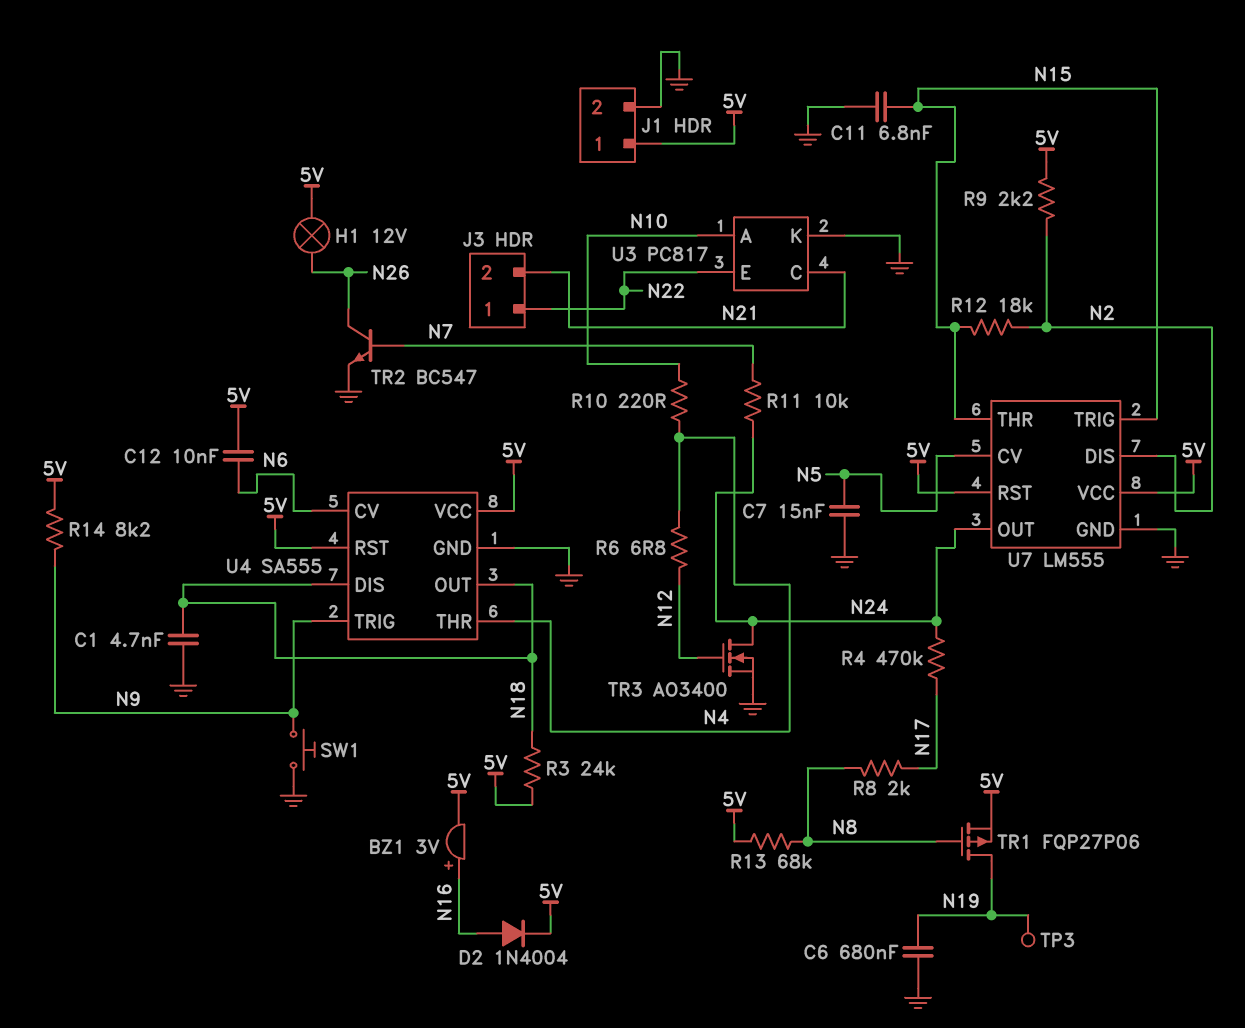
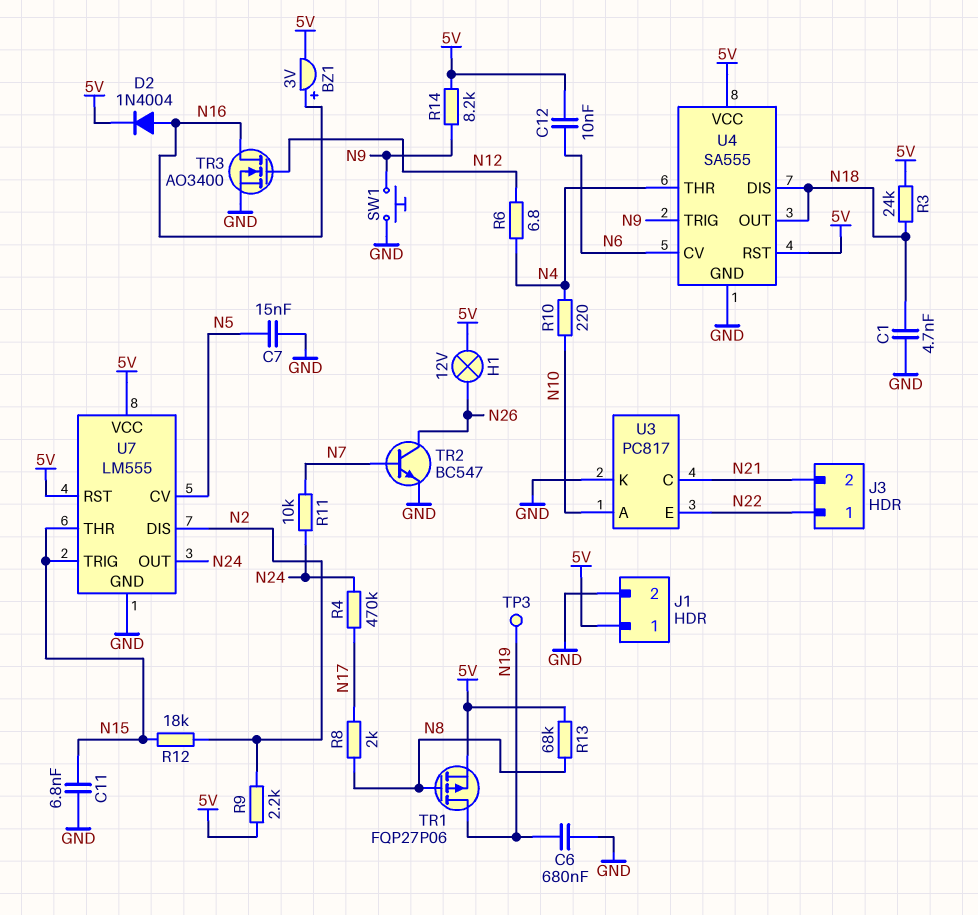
TR3: NMOS AO3400 (G N12, D N24, S GND) -> NMOS AO3400 (G N12, D N16, S GND)

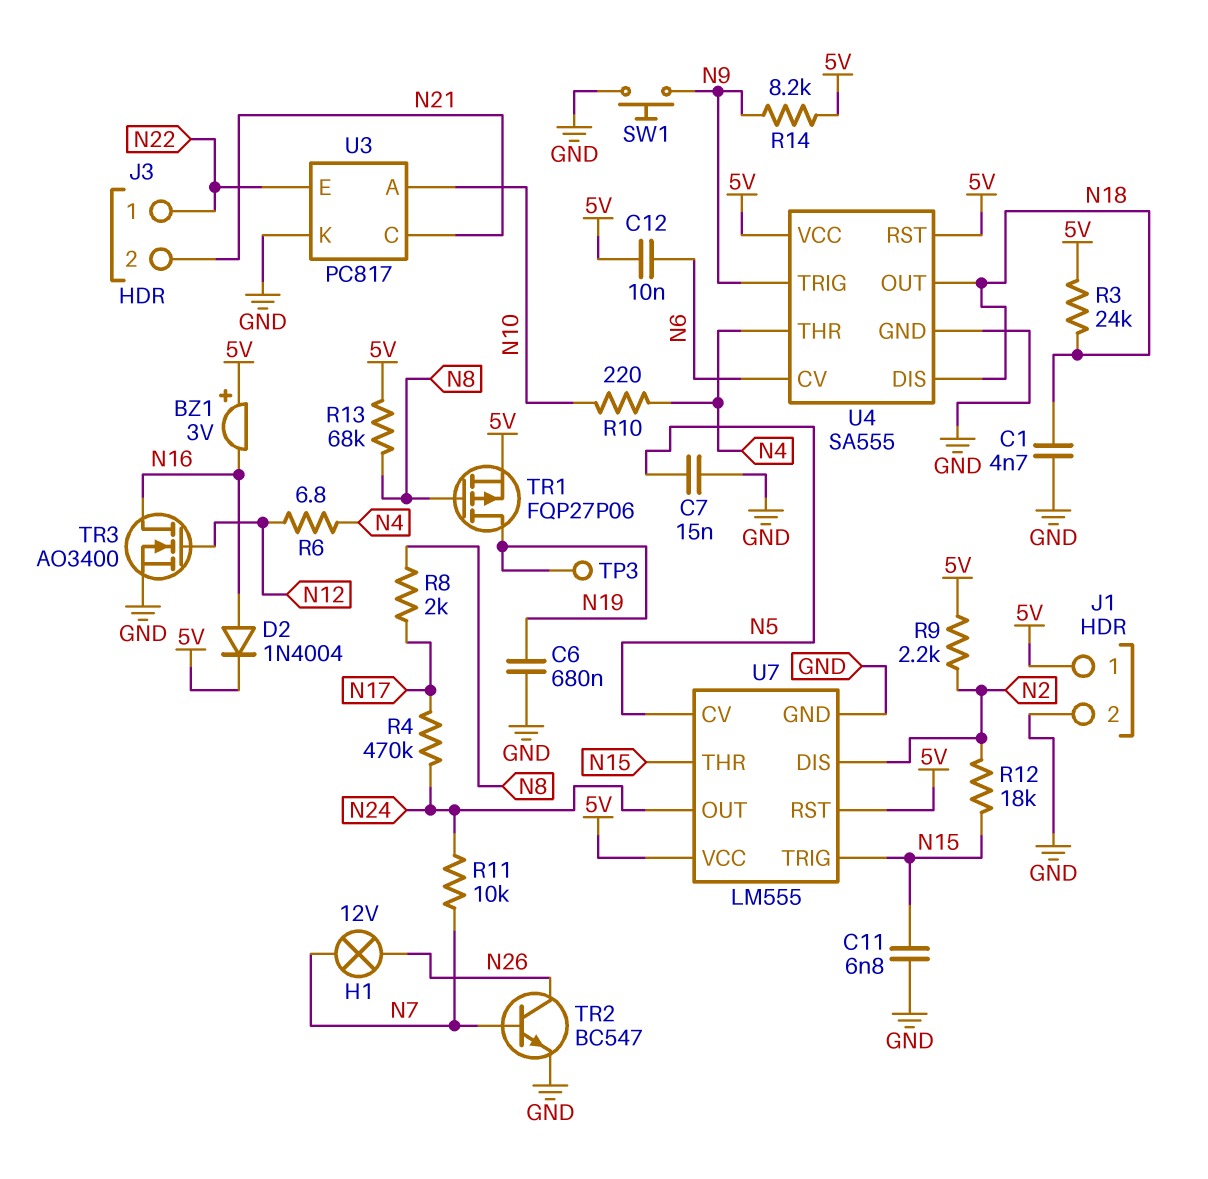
BZ1: buzzer 3V (plus N16, minus 5V) -> buzzer 3V (plus 5V, minus N16)
H1: lamp 12V (5V, N26) -> lamp 12V (N7, N26)

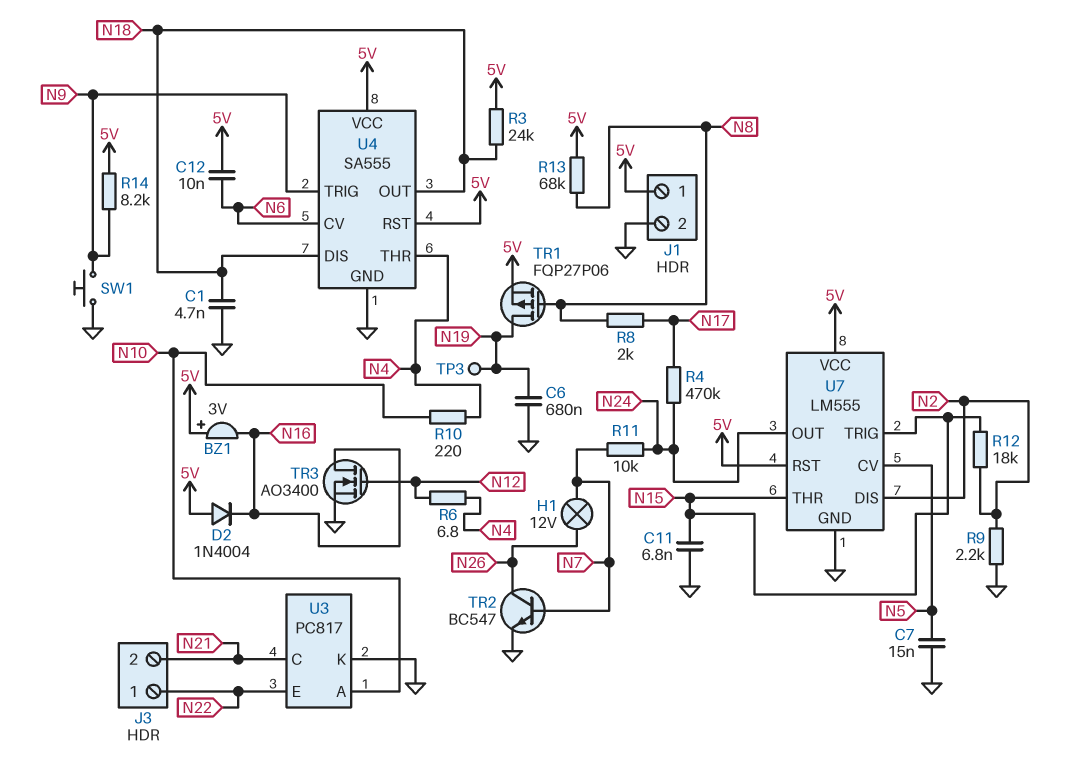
D2: diode 1N4004 (A N16, K 5V) -> diode 1N4004 (A 5V, K N16)
R9: 2.2k (5V, N2) -> 2.2k (GND, N2)

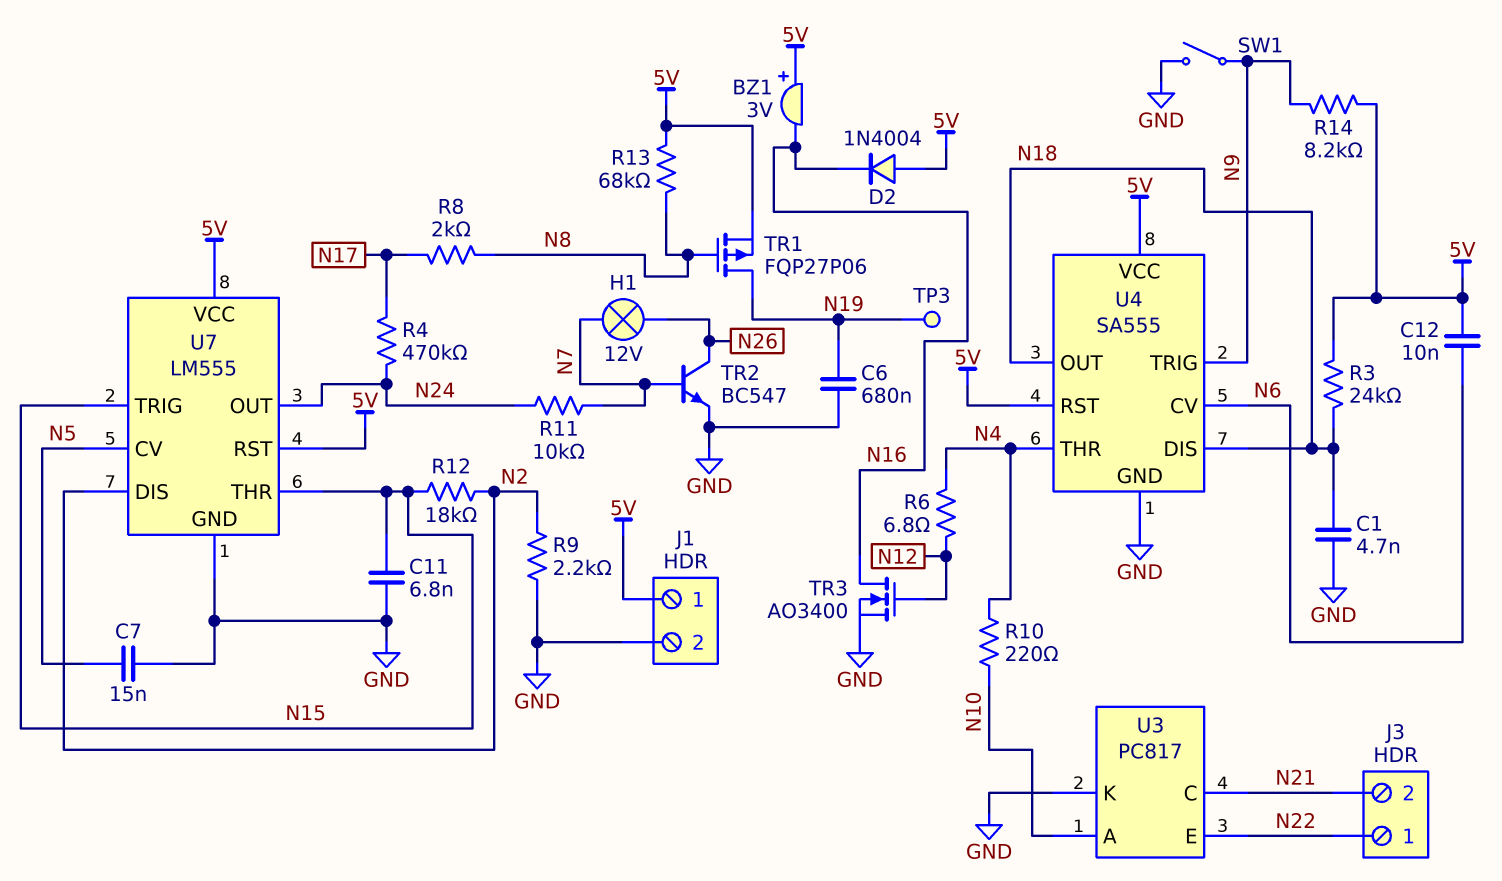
SW1: button (GND, N9) -> switch (GND, N9)

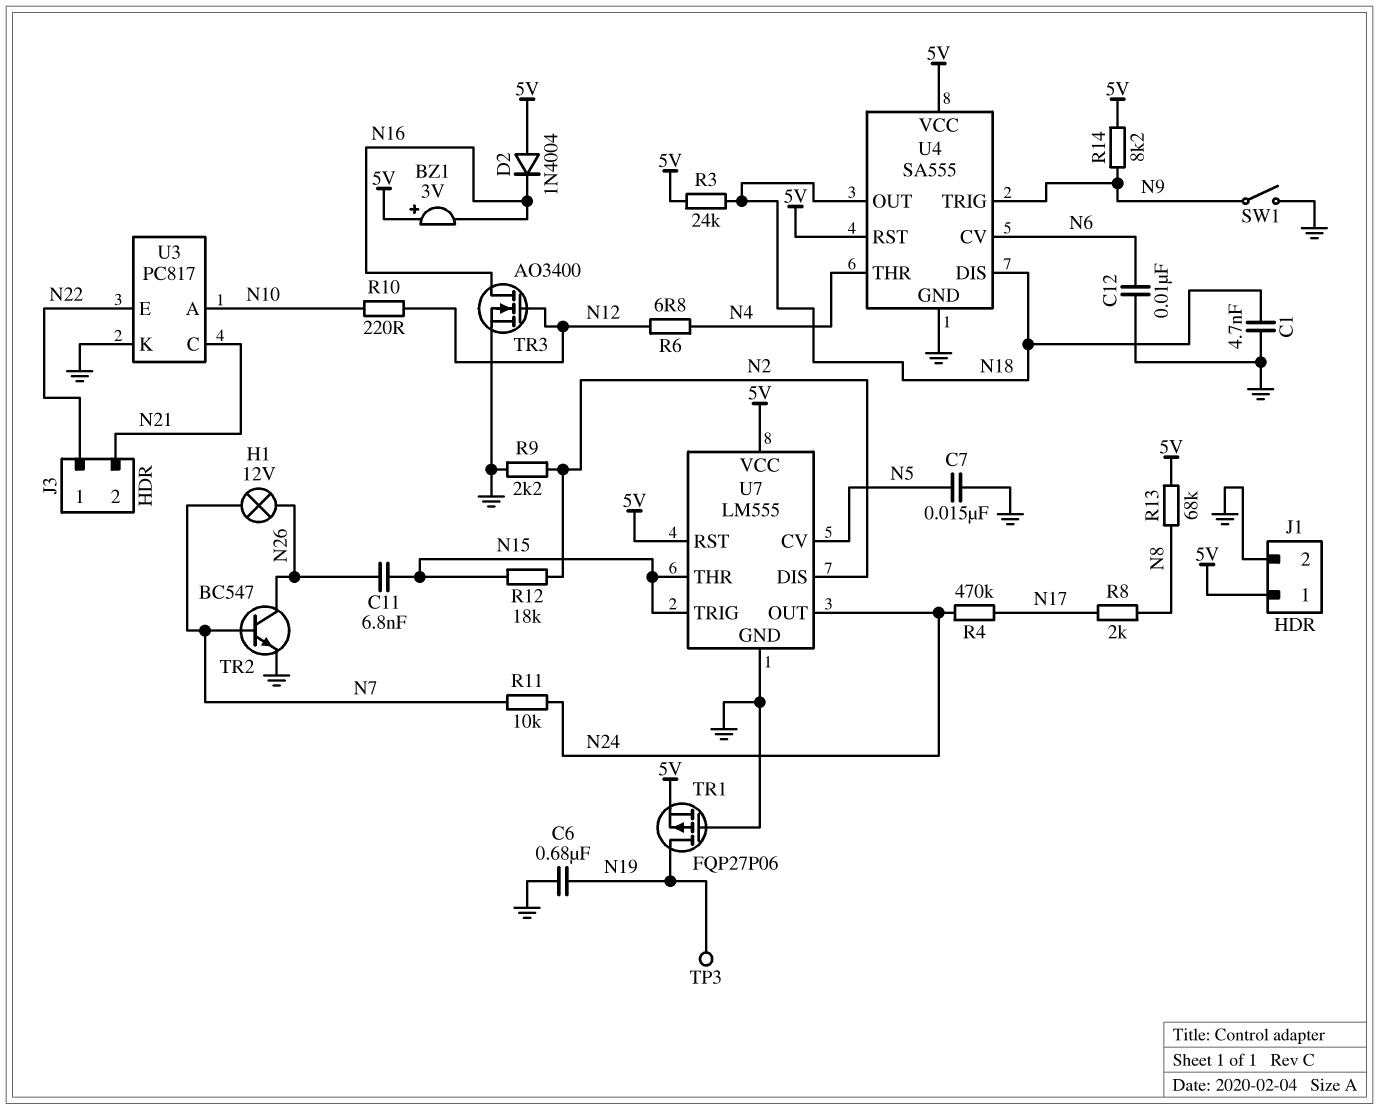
C11: 6.8nF (GND, N15) -> 6.8nF (N15, N26)
C12: 10nF (5V, N6) -> 10nF (GND, N6)
R10: 220 (N4, N10) -> 220 (N10, N12)
TR1: PMOS FQP27P06 (G N8, D N19, S 5V) -> PMOS FQP27P06 (G GND, D N19, S 5V)

